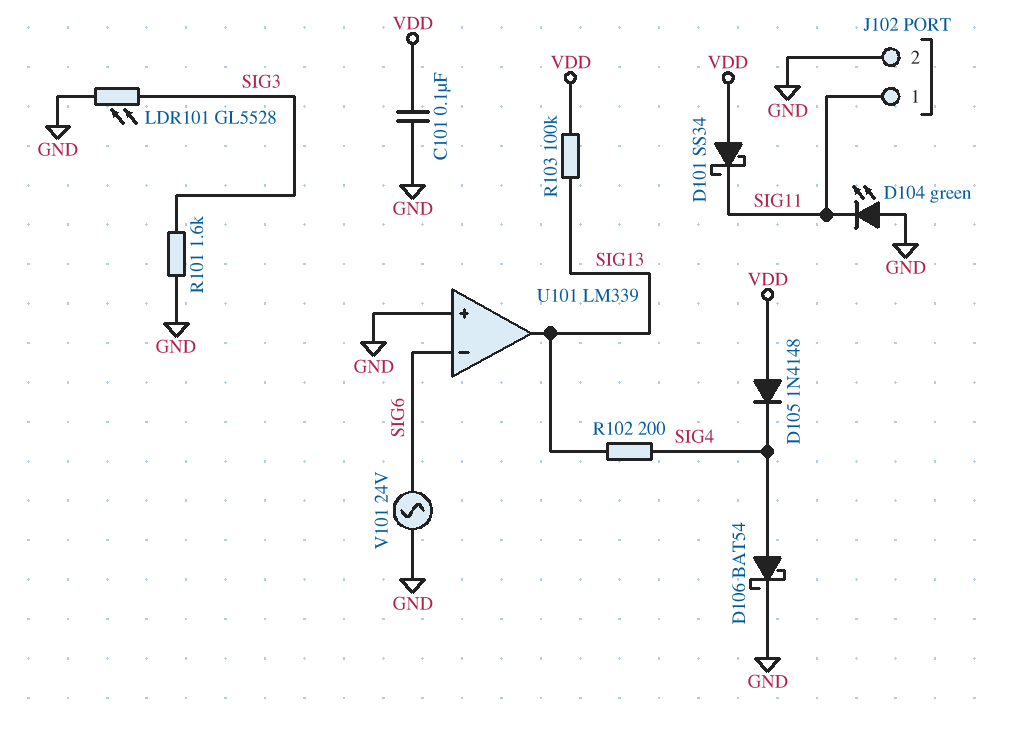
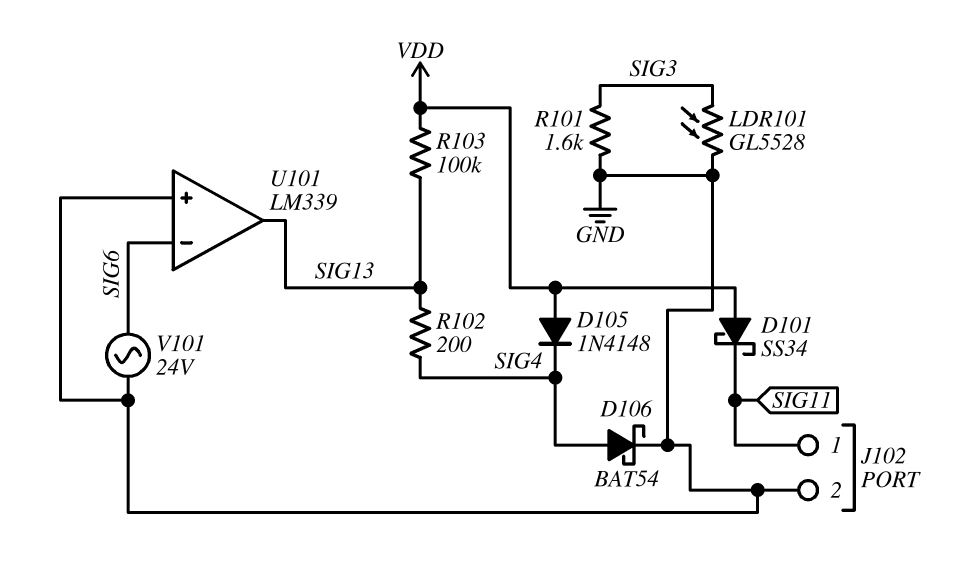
C101: 100nF (GND, VDD) -> none
D104: LED green (A GND, K SIG11) -> none

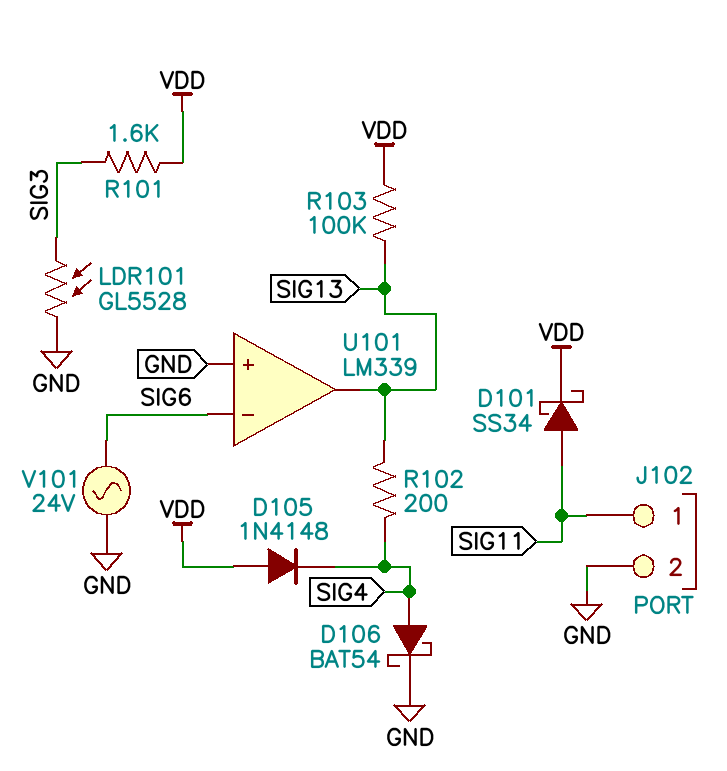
D101: schottky SS34 (A VDD, K SIG11) -> schottky SS34 (A SIG11, K VDD)
R101: 1.6k (GND, SIG3) -> 1.6k (SIG3, VDD)

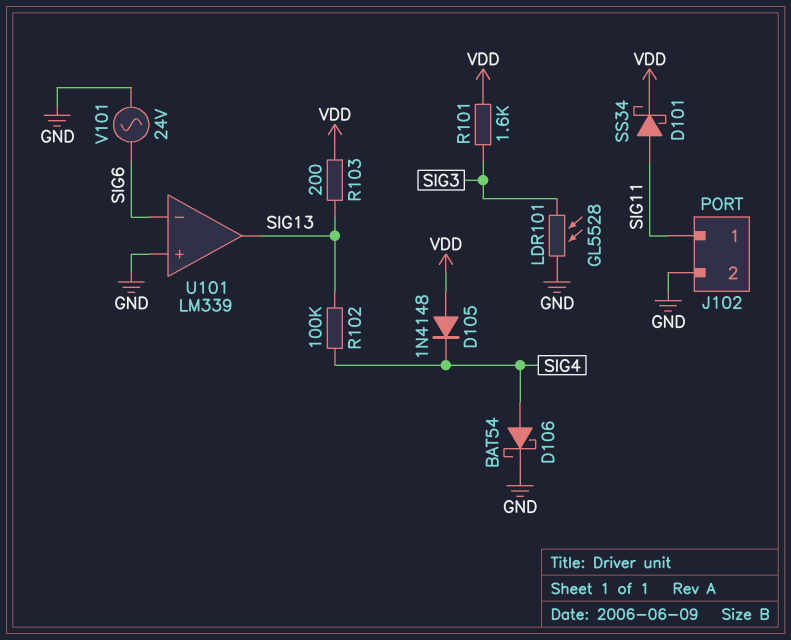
R102: 200 (SIG4, SIG13) -> 100k (SIG4, SIG13)
R103: 100k (SIG13, VDD) -> 200 (SIG13, VDD)

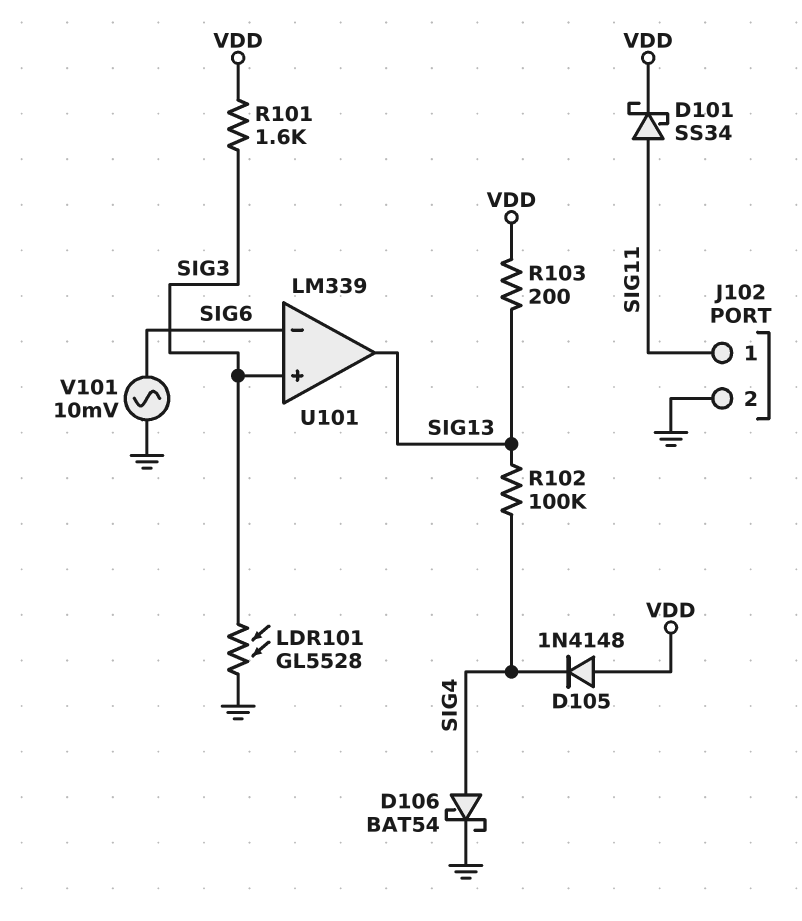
U101 pin in+: GND -> SIG3
V101: AC 24V (GND, SIG6) -> AC 10mV (GND, SIG6)

